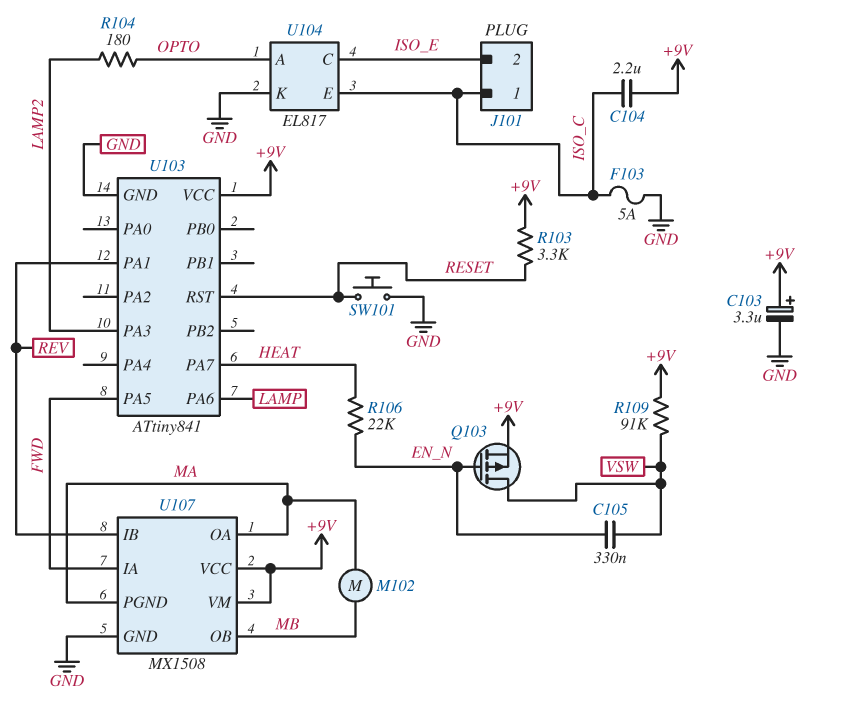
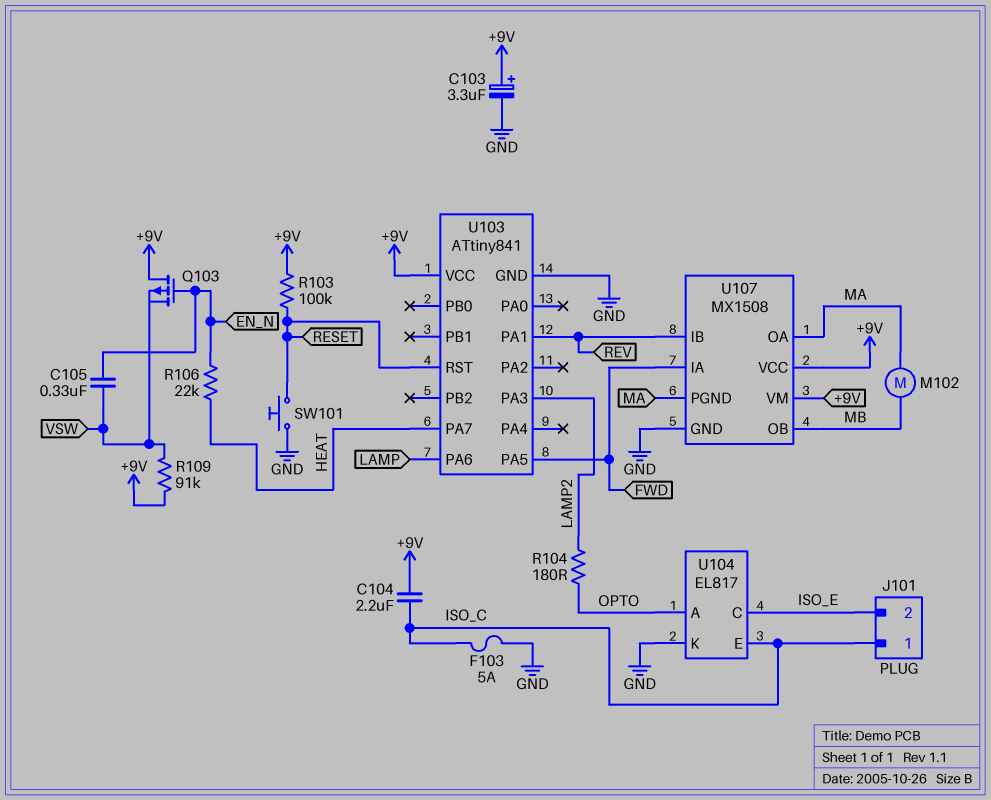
Q103: PMOS (G EN_N, D VSW, S +9V) -> PMOS (G EN_N, D +9V, S VSW)
R103: 3.3k (+9V, RESET) -> 100k (+9V, RESET)

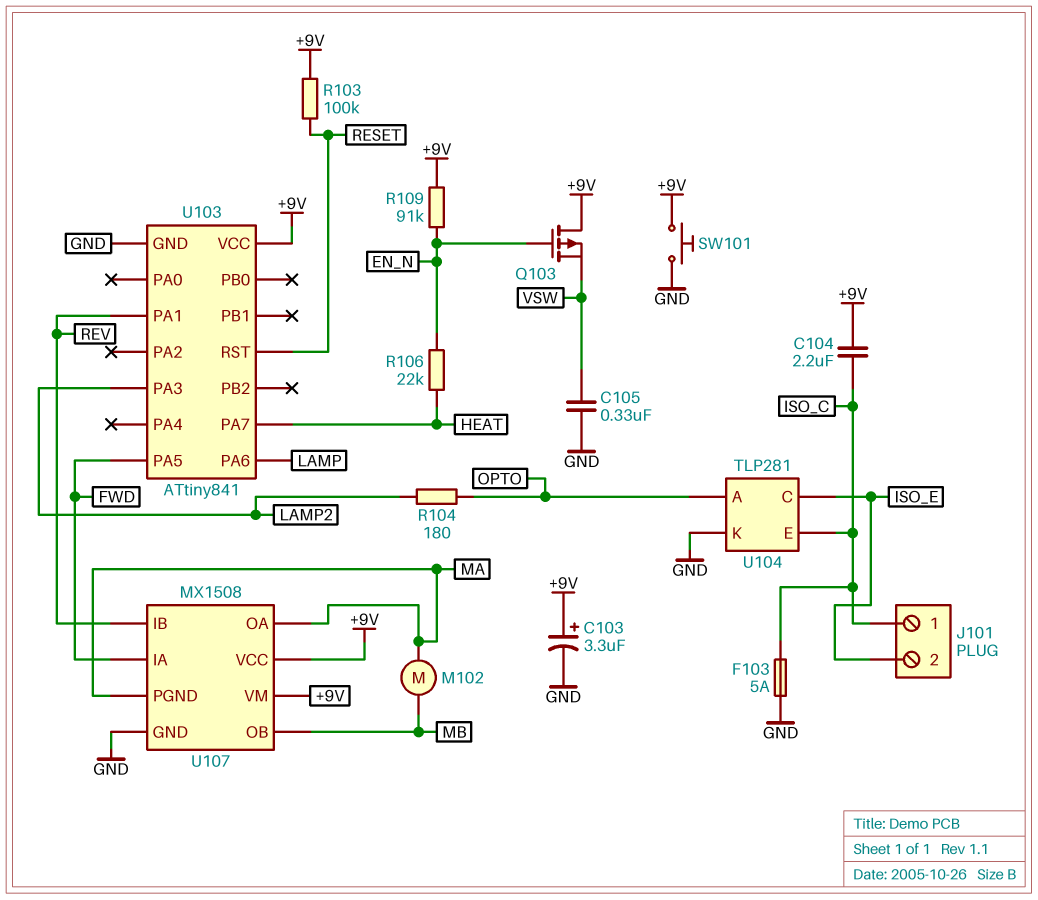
C105: 330nF (EN_N, VSW) -> 330nF (GND, VSW)
R109: 91k (+9V, VSW) -> 91k (+9V, EN_N)
SW101: button (GND, RESET) -> button (+9V, GND)
U104: EL817 -> TLP281

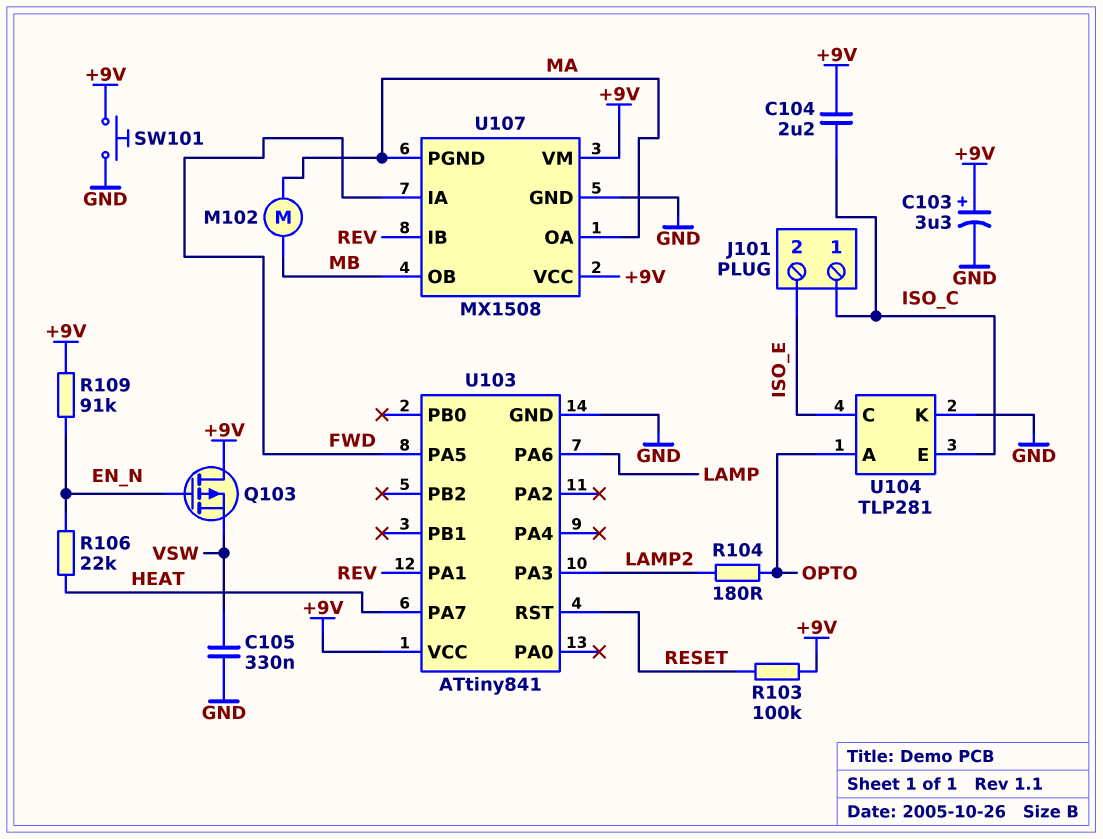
F103: 5A (GND, ISO_C) -> none

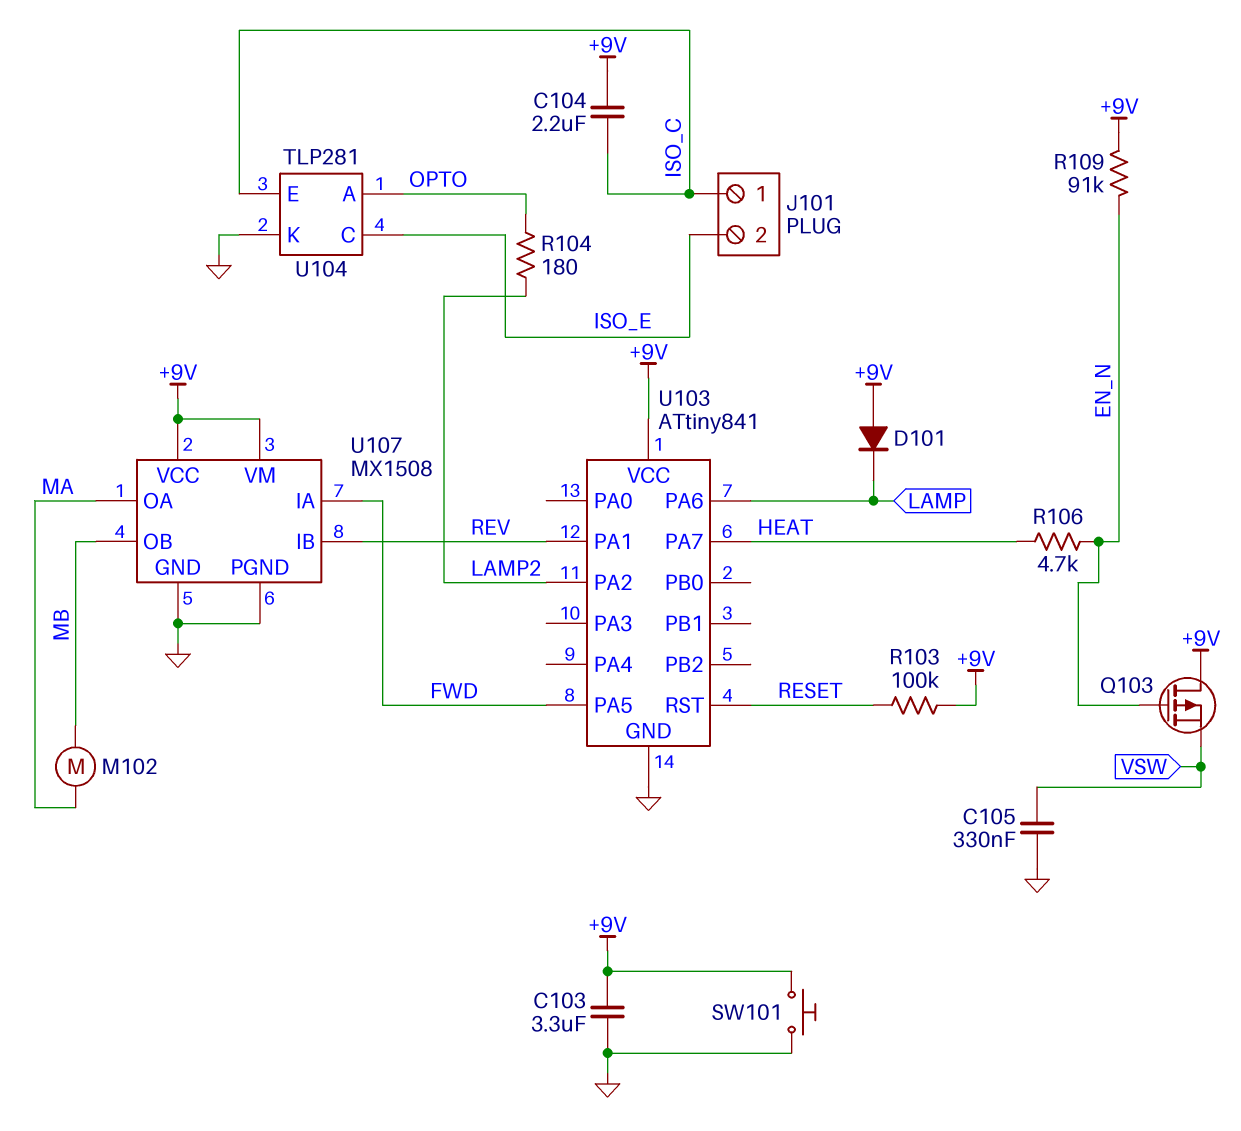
C103: 3.3uF (plus +9V, minus GND) -> 3.3uF (+9V, GND)
D101: none -> diode (A +9V, K LAMP)
R106: 22k (EN_N, HEAT) -> 4.7k (EN_N, HEAT)
U103 pin PA2: none -> LAMP2
U103 pin PA3: LAMP2 -> none
U107 pin PGND: MA -> GND

